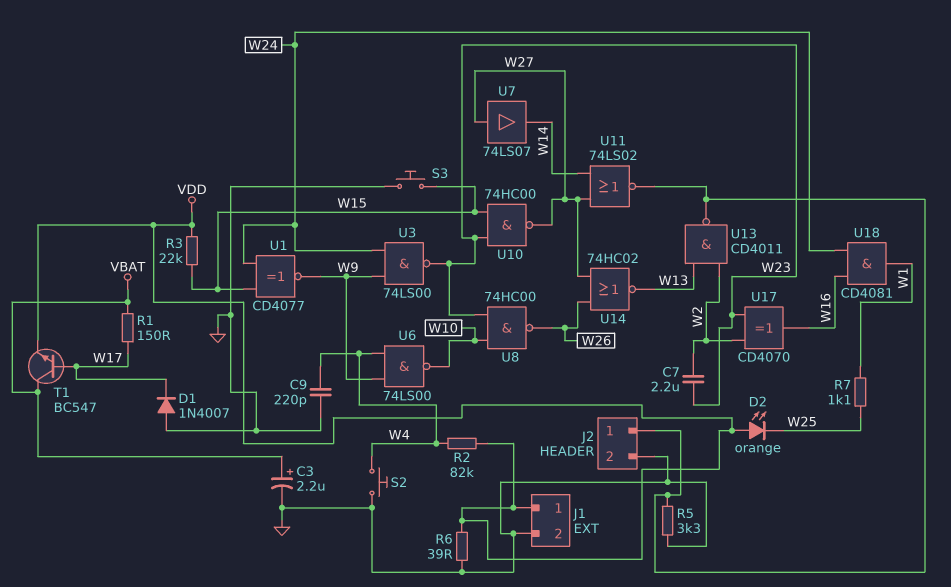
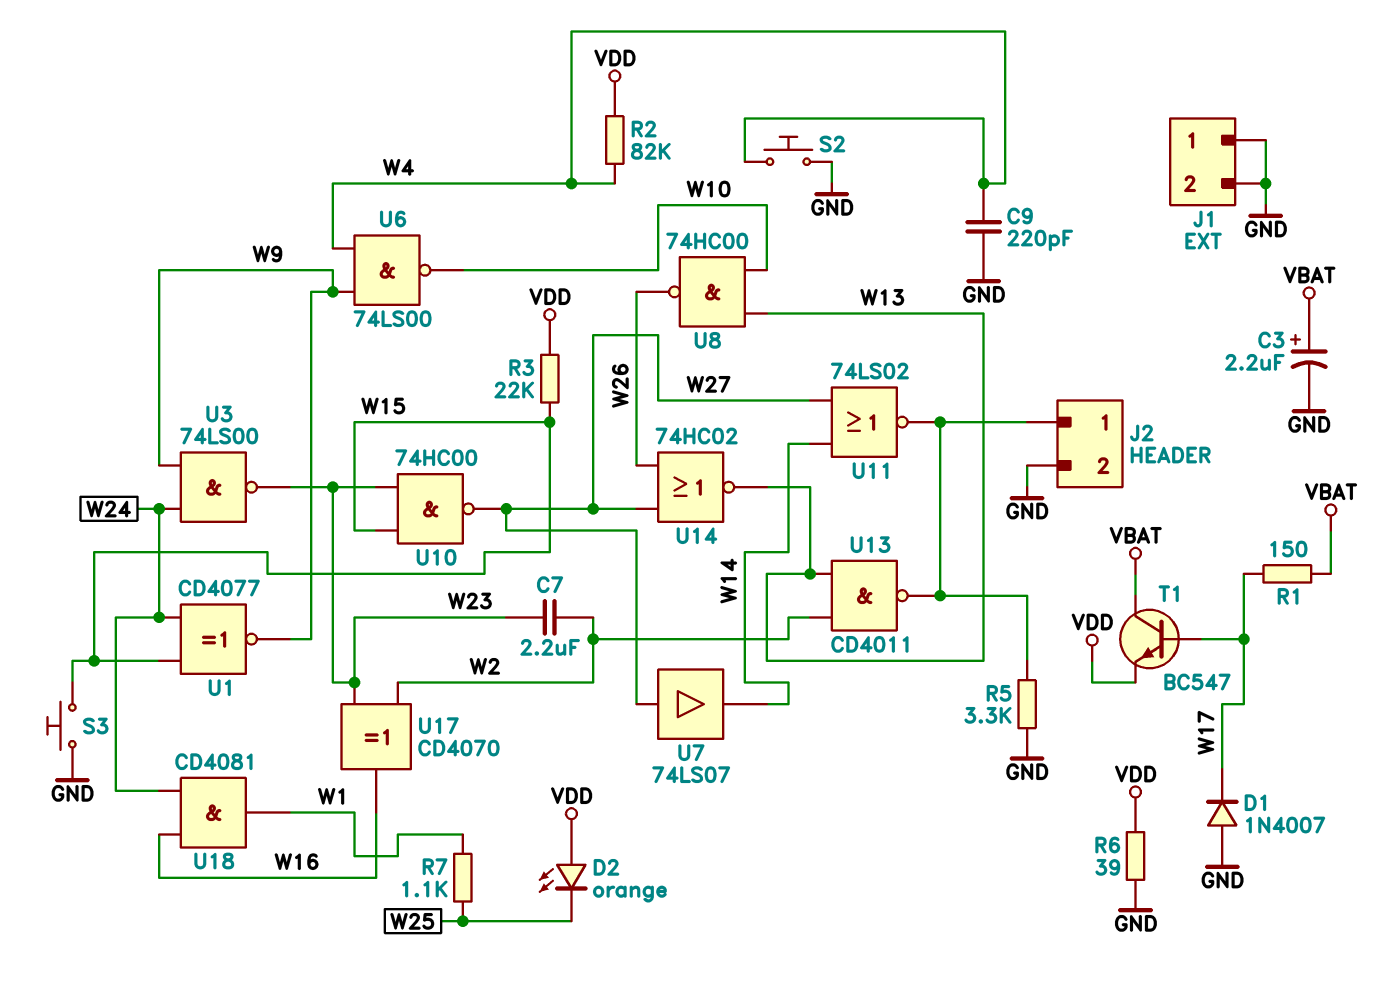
J1 pin 1: VDD -> GND
U8: NAND 74HC00 (in W10, in W23, out W26) -> NAND 74HC00 (in W10, in W13, out W26)

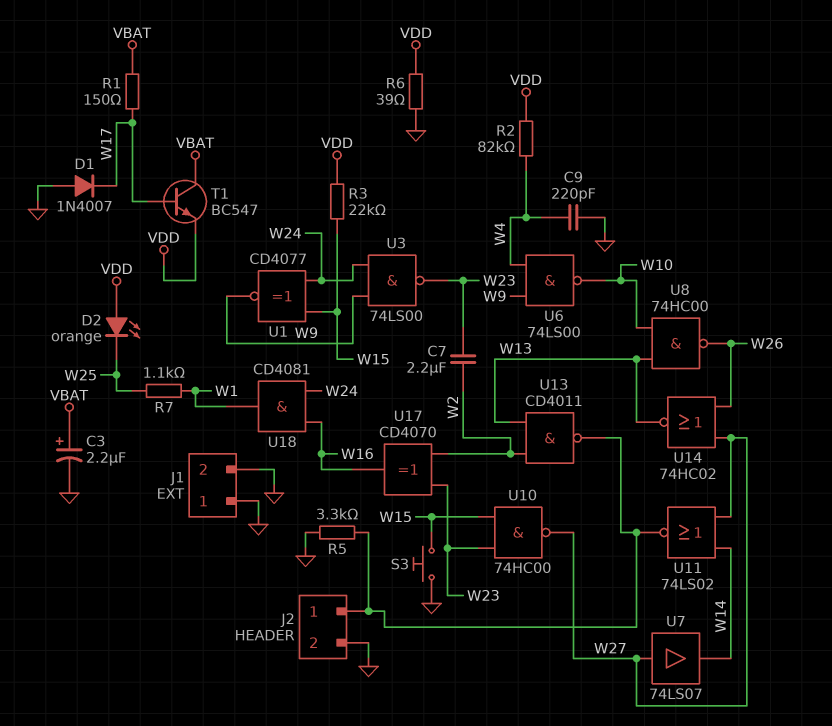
S2: button (GND, W4) -> none

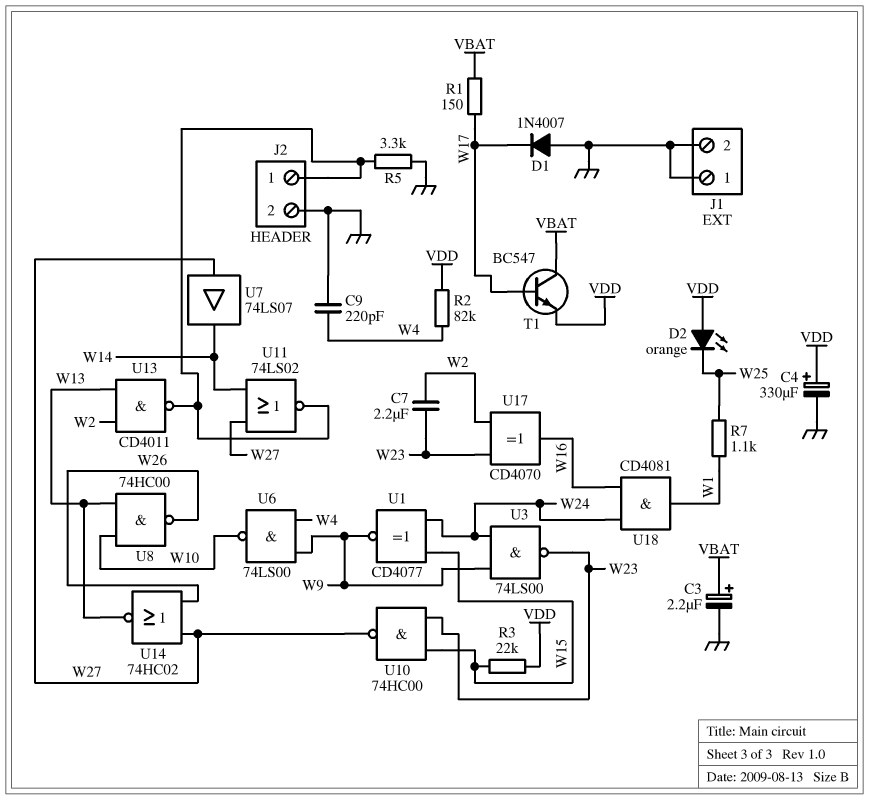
C4: none -> 330uF (plus VDD, minus GND)
R6: 39 (GND, VDD) -> none
S3: button (GND, W15) -> none

